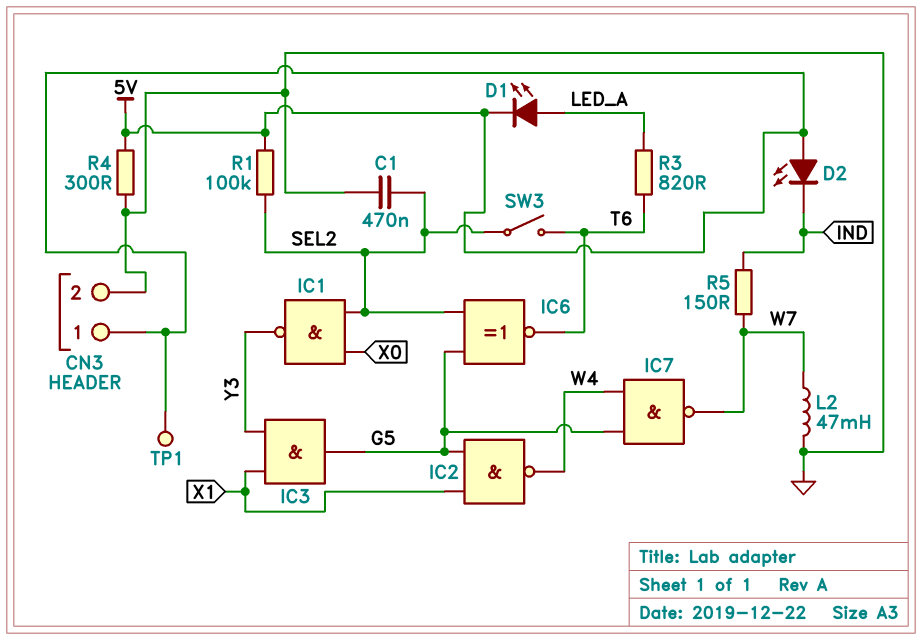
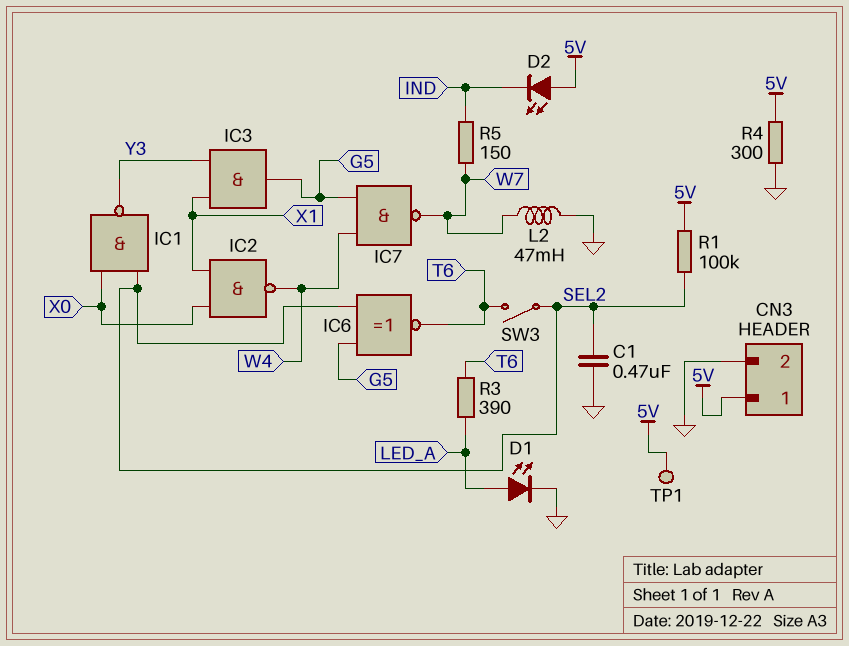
D1: LED (A LED_A, K 5V) -> LED (A LED_A, K GND)
IC2: NAND (in G5, in X1, out W4) -> NAND (in X0, in X1, out W4)
R3: 820 (LED_A, T6) -> 390 (LED_A, T6)

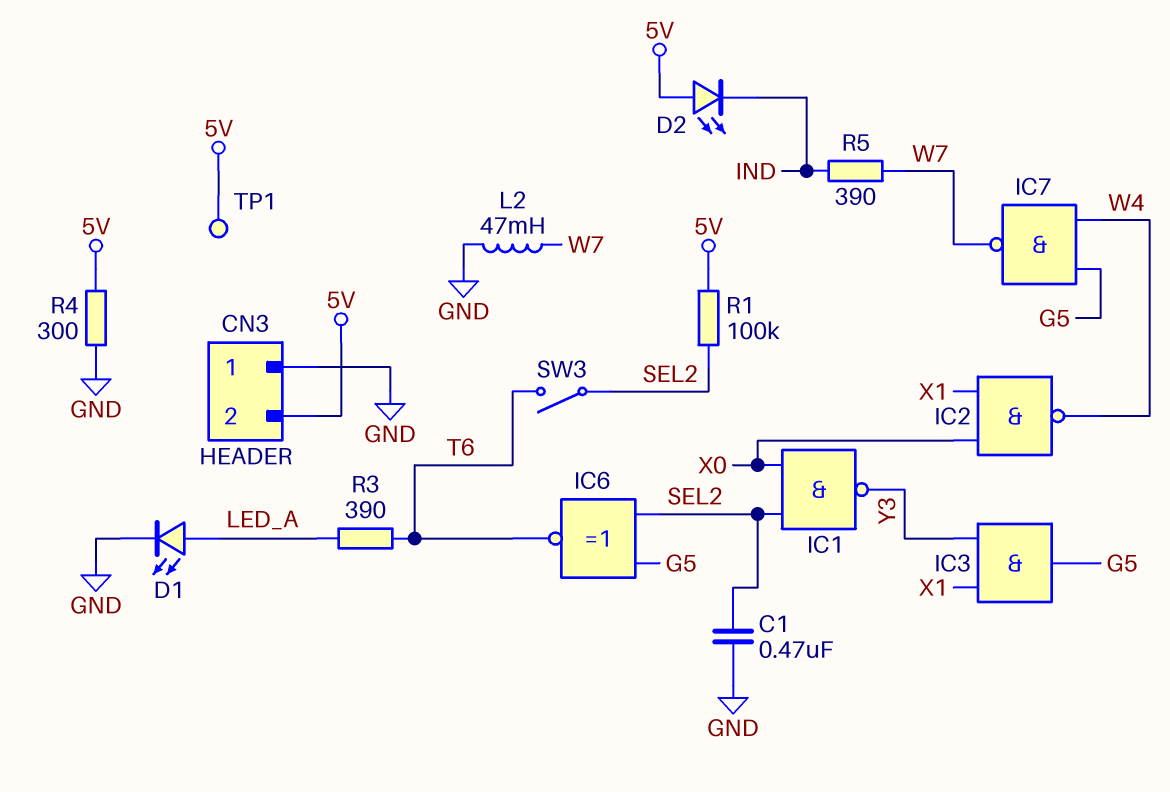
CN3 pin 1: 5V -> GND
CN3 pin 2: GND -> 5V
R5: 150 (IND, W7) -> 390 (IND, W7)

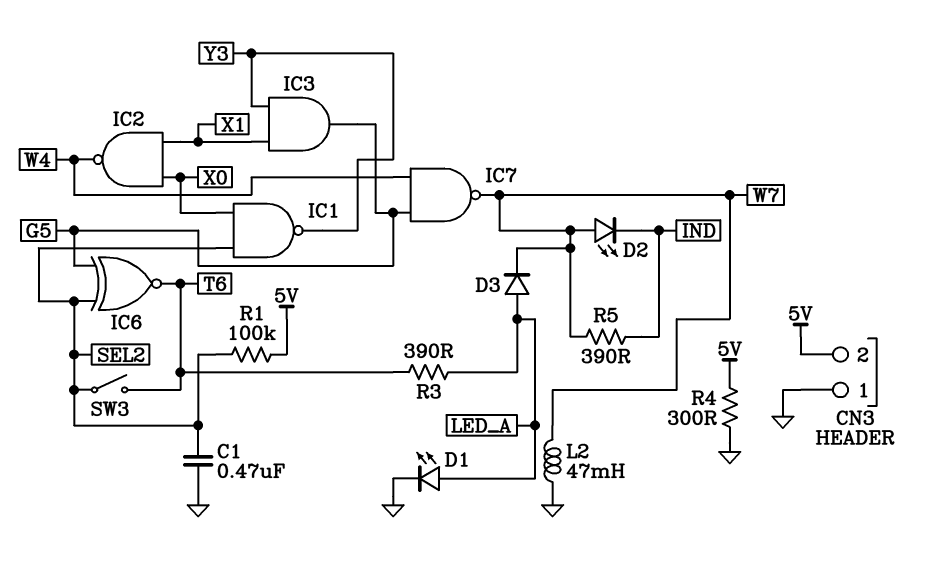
D2: LED (A 5V, K IND) -> LED (A W7, K IND)
D3: none -> diode (A LED_A, K W7)
TP1: test point (5V) -> none

